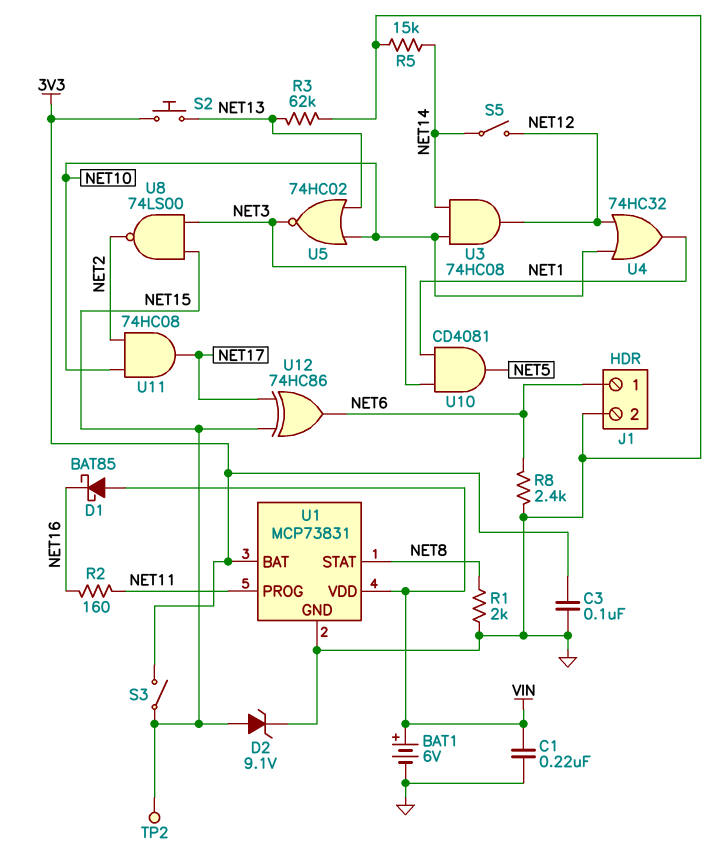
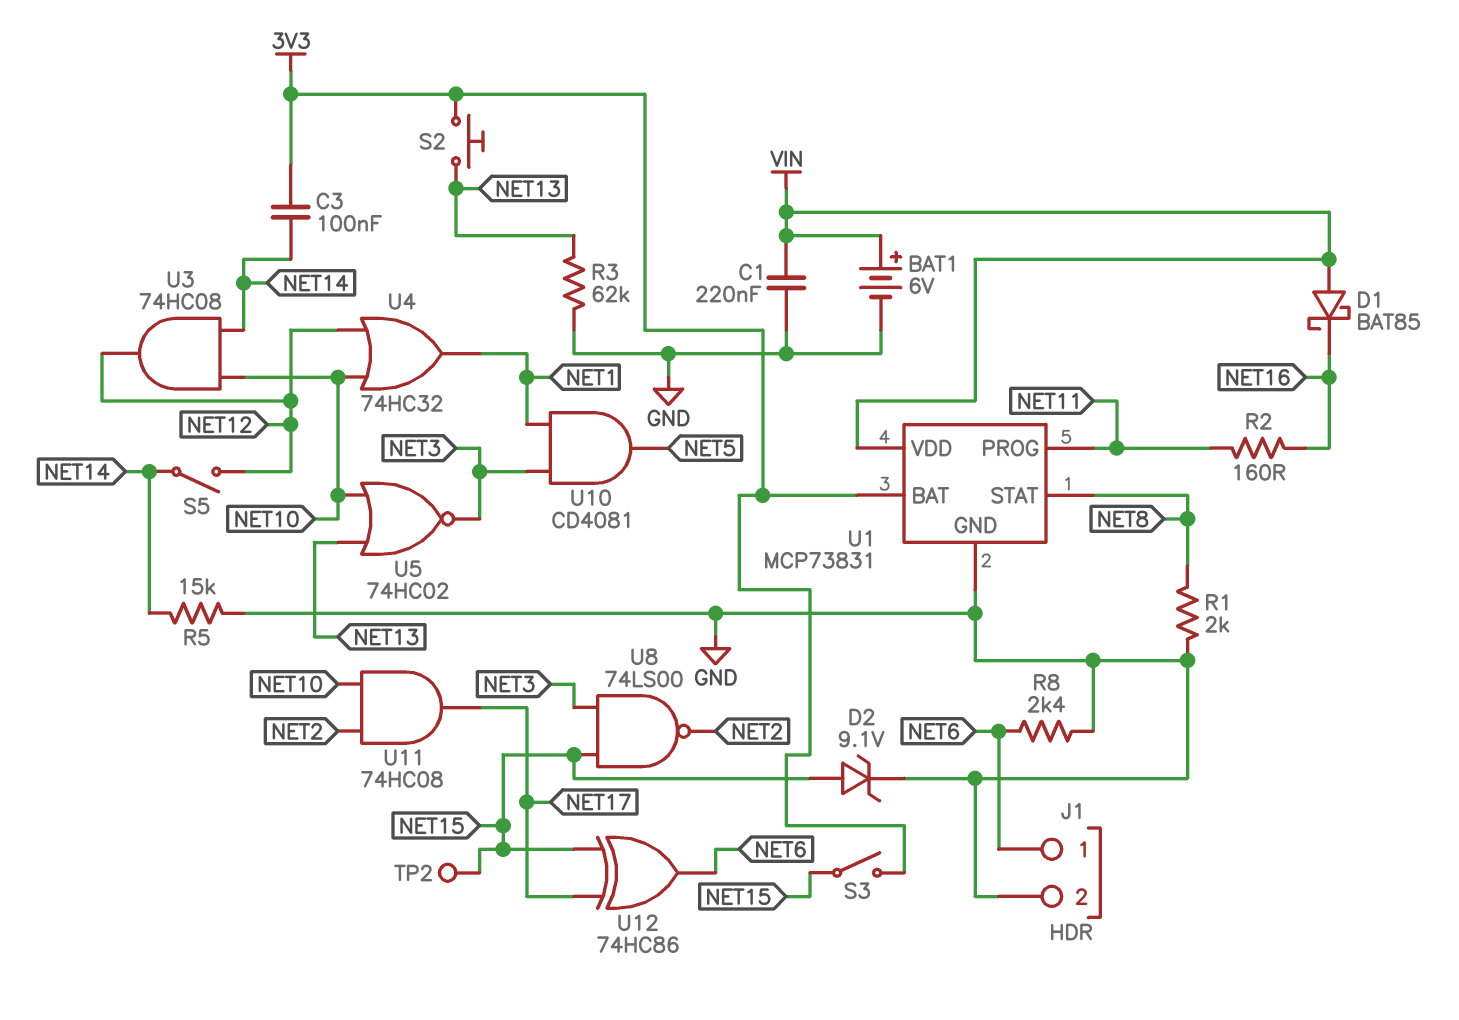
C3: 100nF (3V3, GND) -> 100nF (3V3, NET14)

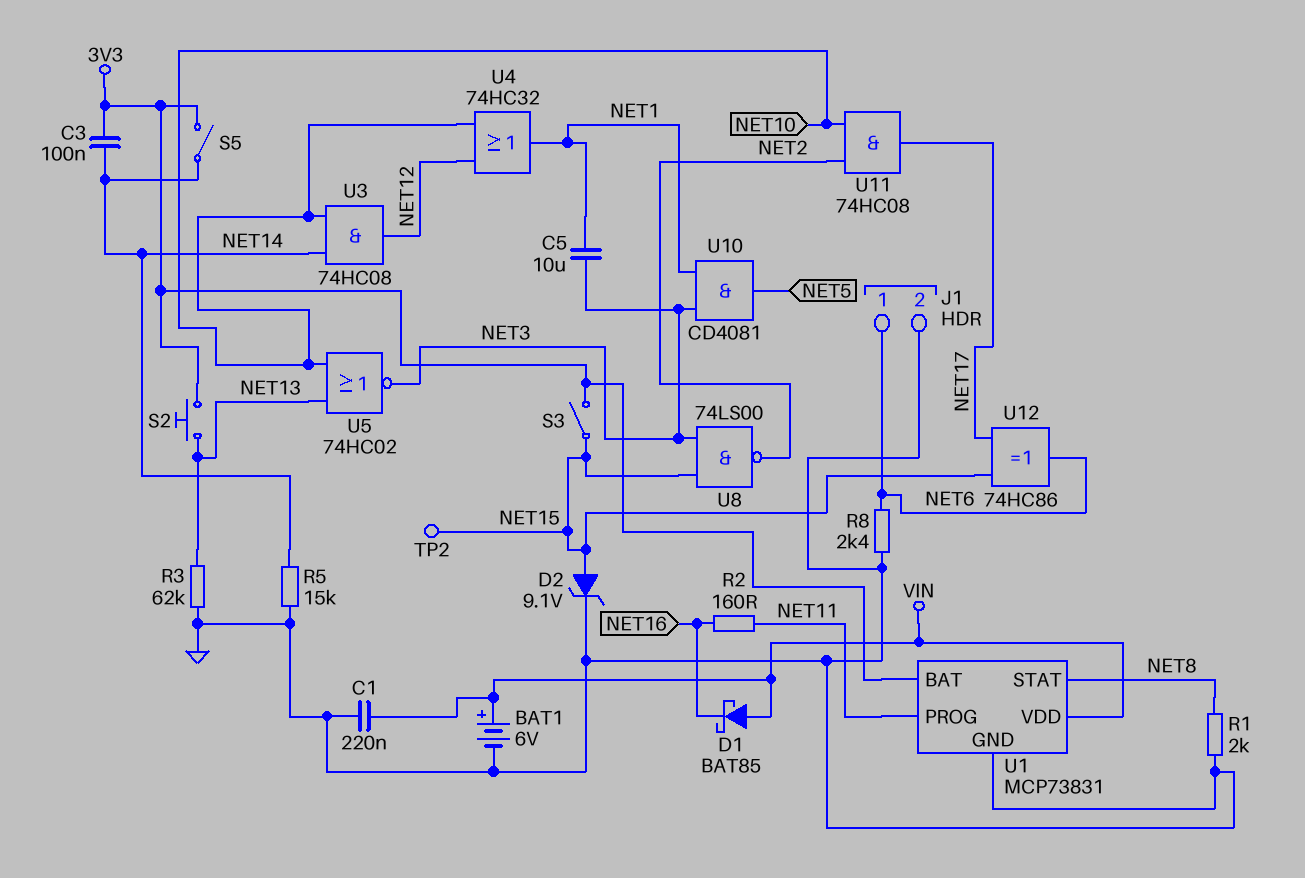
C5: none -> 10uF (NET1, NET3)
S5: switch (NET12, NET14) -> switch (3V3, NET14)

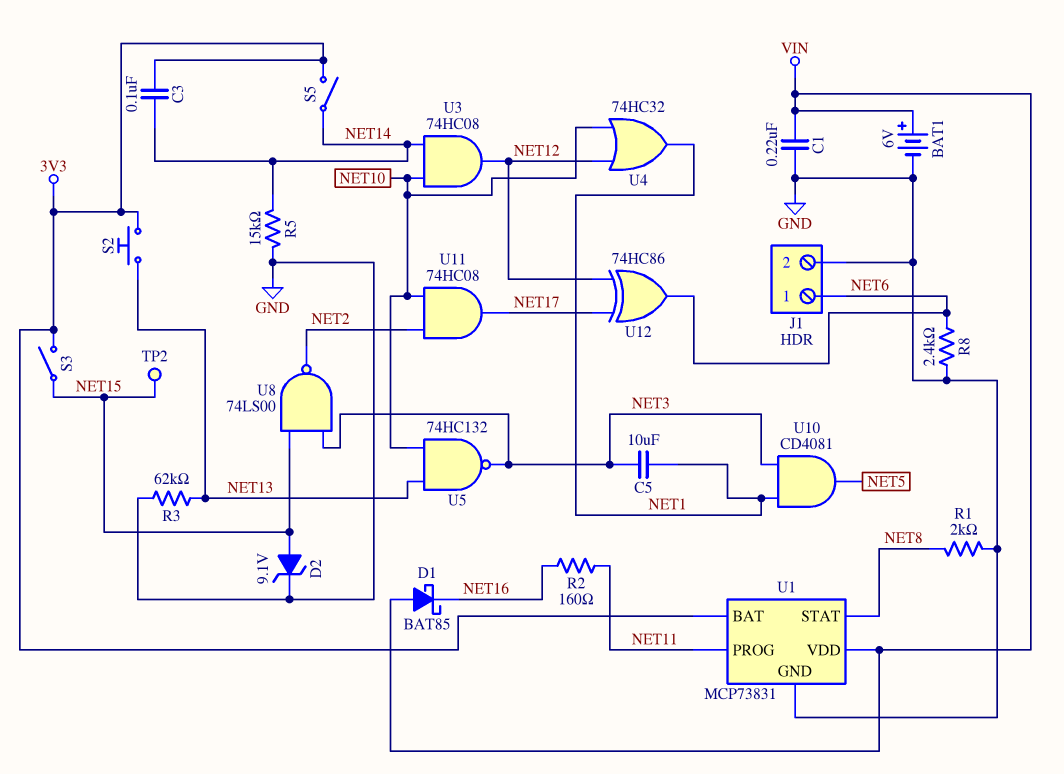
U5: NOR 74HC02 (in NET10, in NET13, out NET3) -> NAND 74HC132 (in NET10, in NET13, out NET3)
U12: XOR 74HC86 (in NET15, in NET17, out NET6) -> XOR 74HC86 (in NET12, in NET17, out NET6)

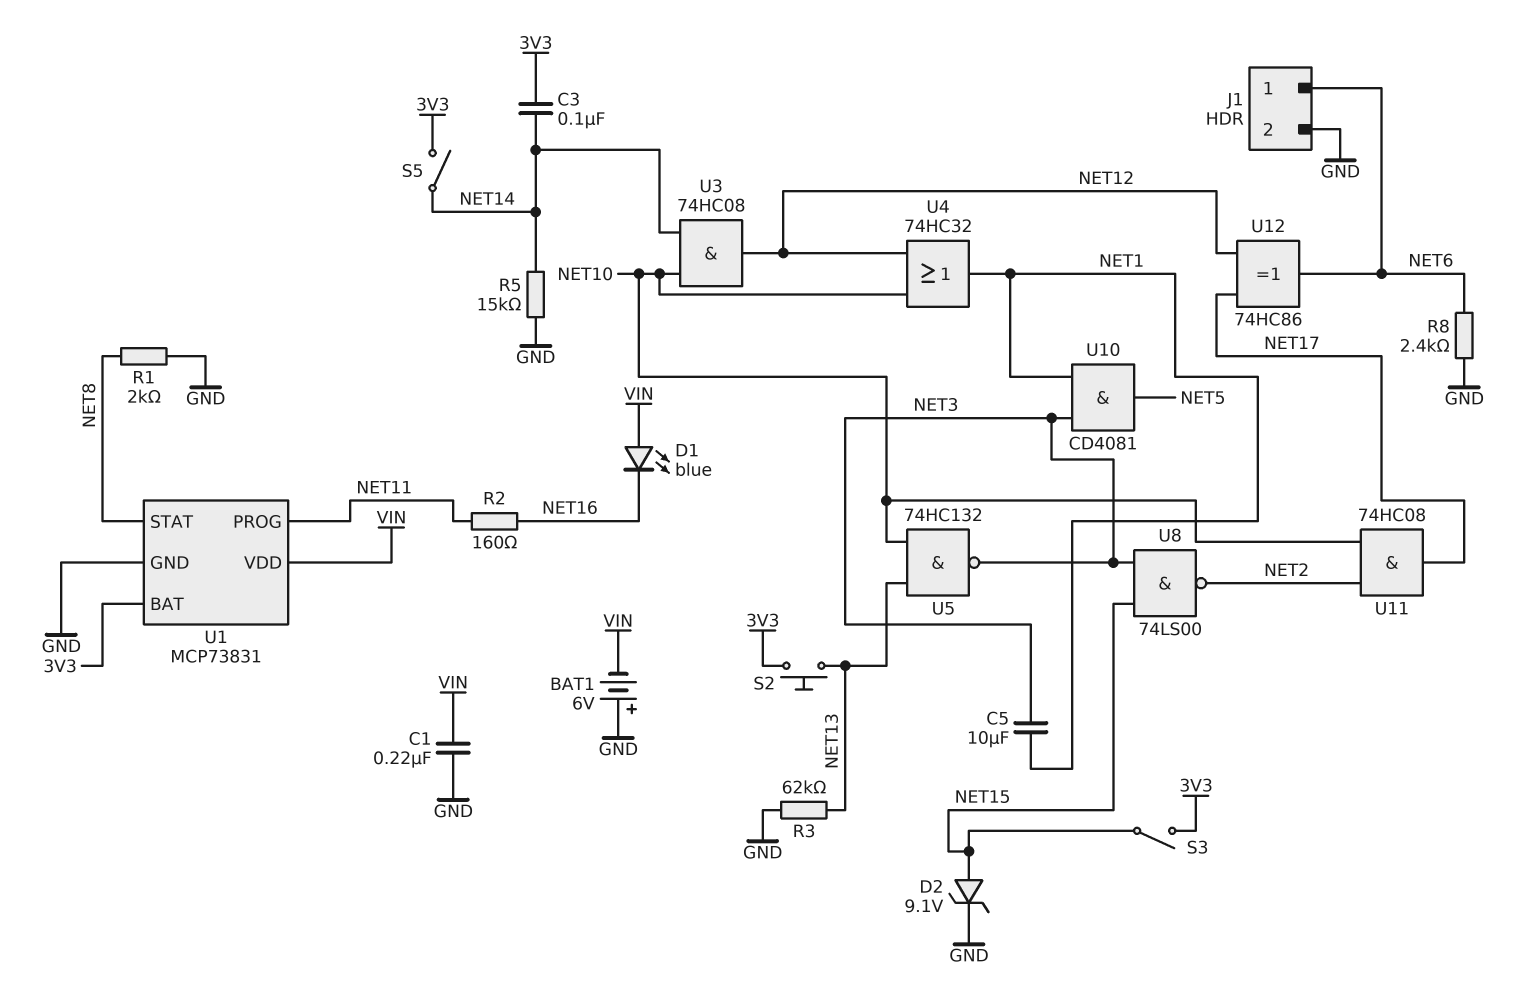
BAT1: 6V (plus VIN, minus GND) -> 6V (plus GND, minus VIN)
D1: schottky BAT85 (A VIN, K NET16) -> LED blue (A VIN, K NET16)
TP2: test point (NET15) -> none

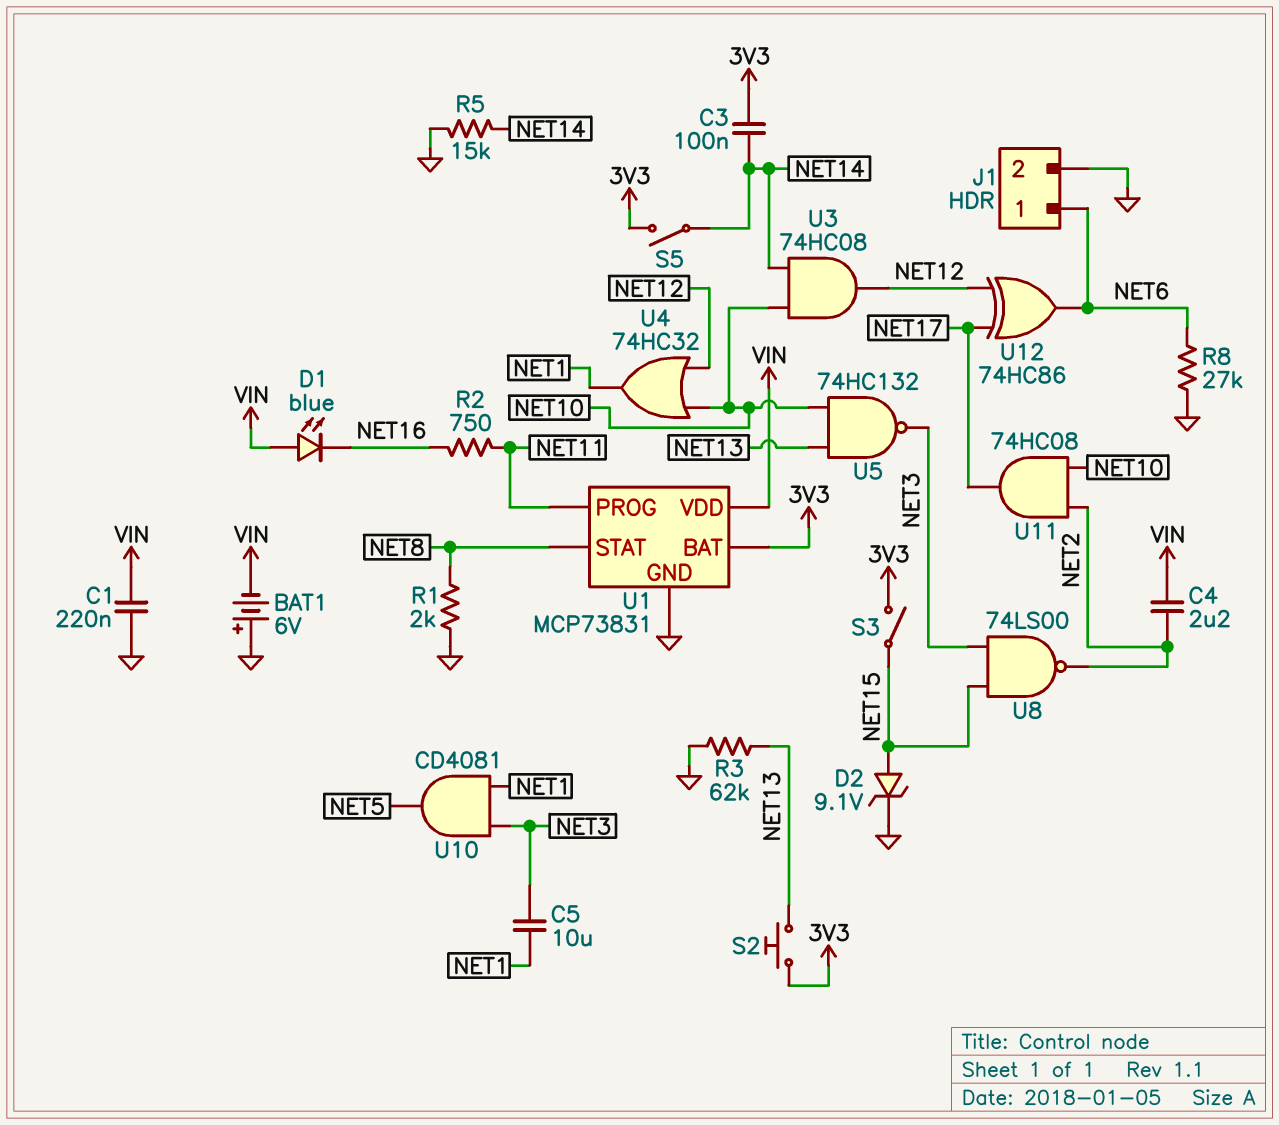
C4: none -> 2.2uF (NET2, VIN)
R2: 160 (NET11, NET16) -> 750 (NET11, NET16)
R8: 2.4k (GND, NET6) -> 27k (GND, NET6)

